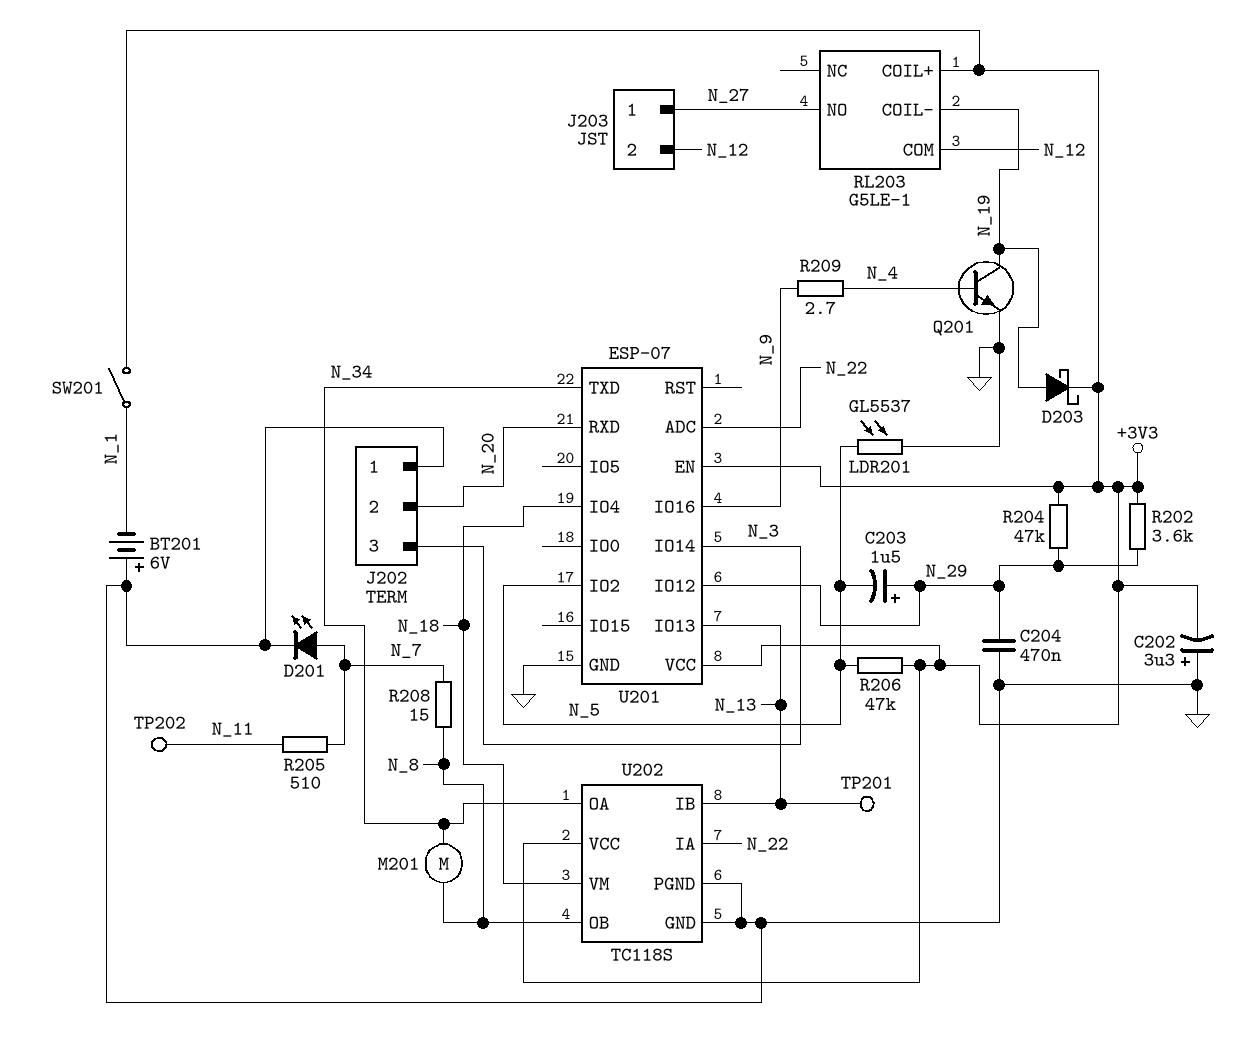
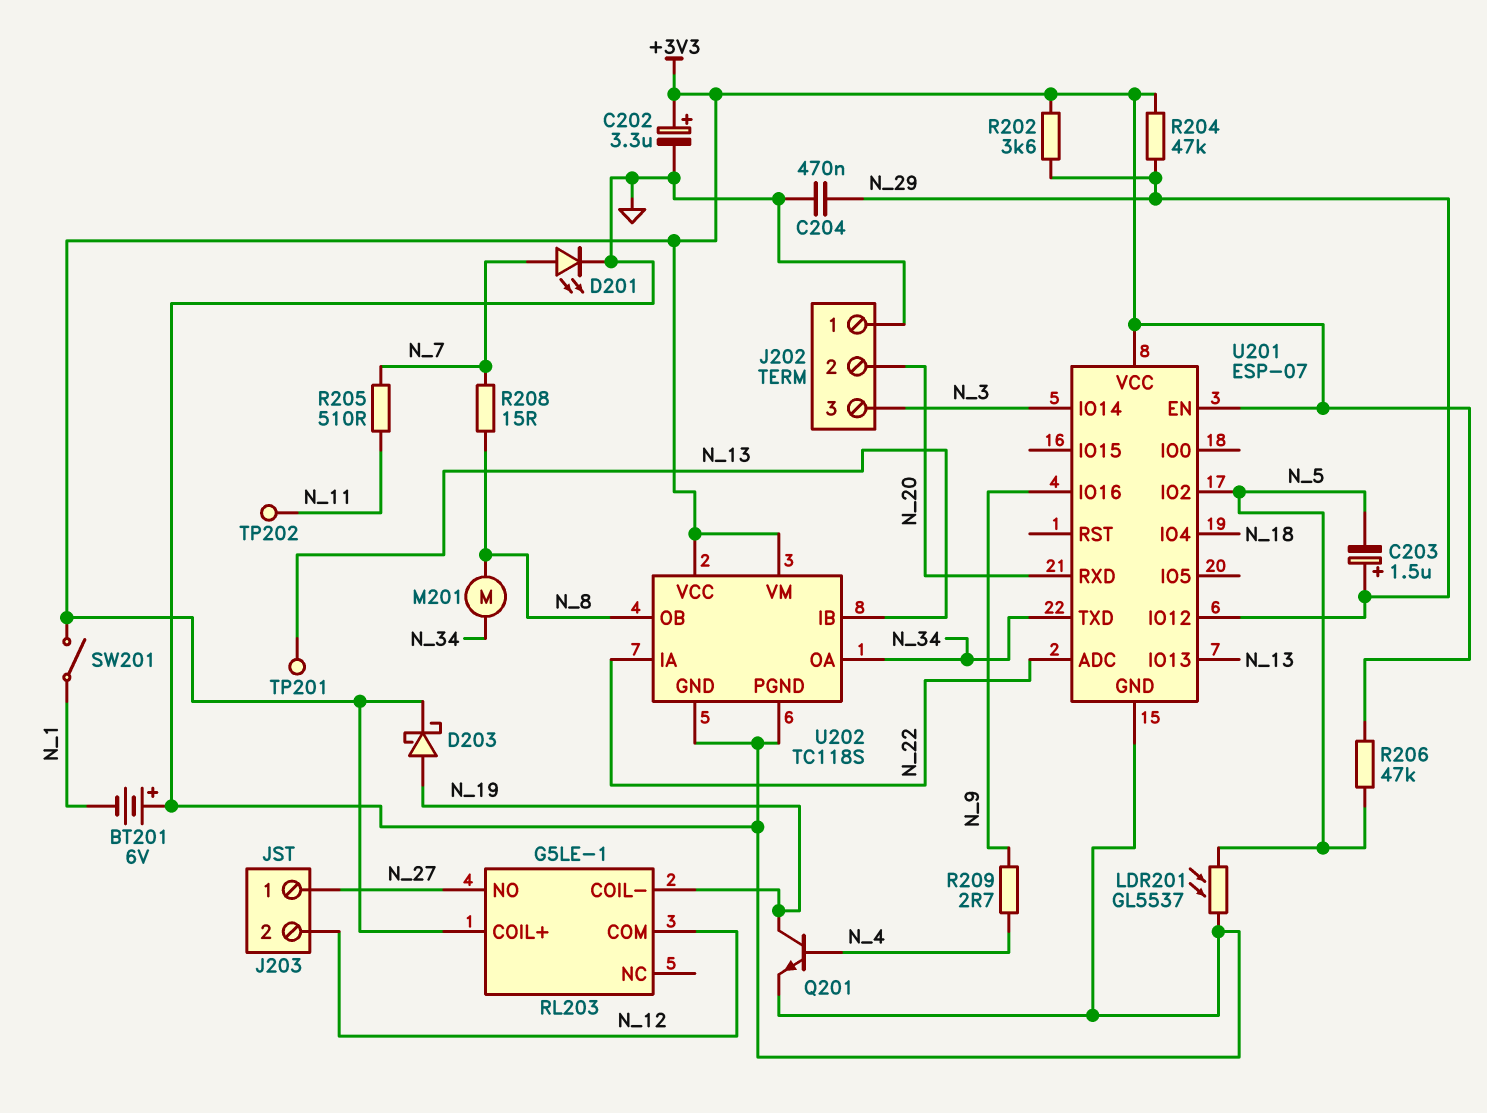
C202: 3.3uF (plus GND, minus +3V3) -> 3.3uF (plus +3V3, minus GND)
U202 pin VM: N_18 -> +3V3

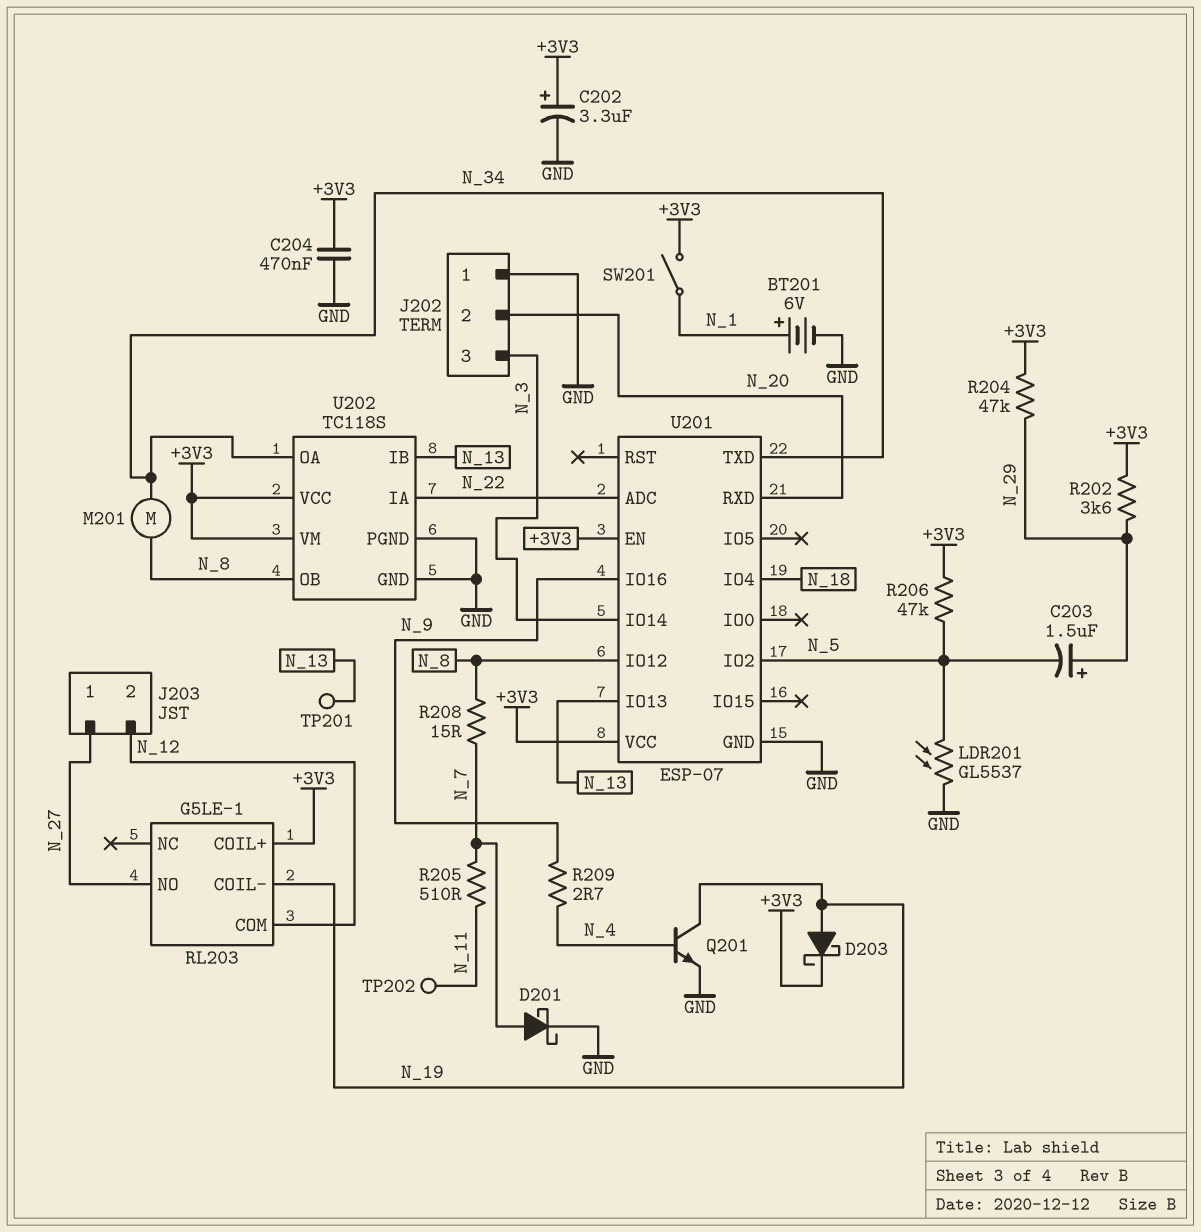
BT201: 6V (plus GND, minus N_1) -> 6V (plus N_1, minus GND)
C204: 470nF (GND, N_29) -> 470nF (+3V3, GND)
D201: LED (A N_7, K GND) -> schottky (A N_7, K GND)
U201 pin IO12: N_29 -> N_8

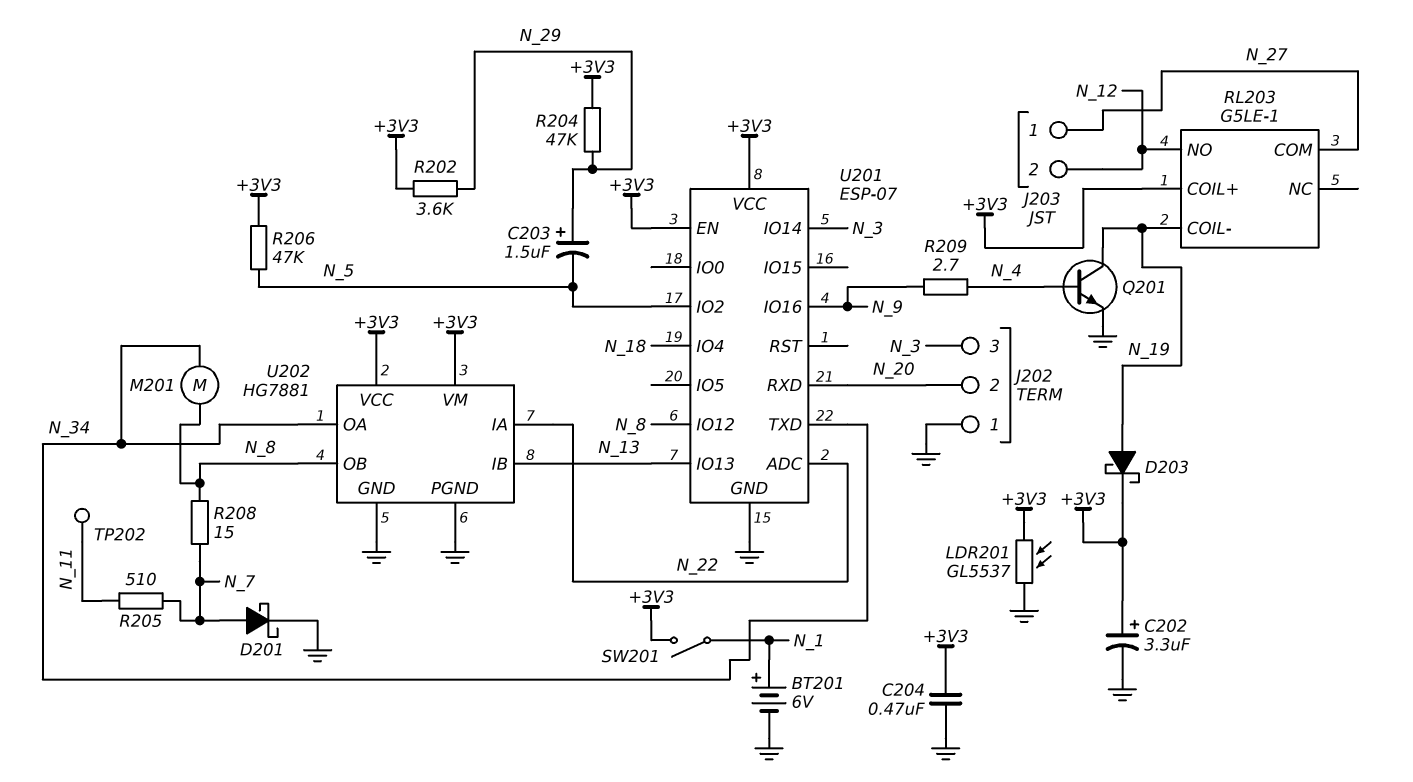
LDR201: GL5537 (GND, N_5) -> GL5537 (+3V3, GND)
RL203 pin COM: N_12 -> N_27
RL203 pin NO: N_27 -> N_12
TP201: test point (N_13) -> none
U202: TC118S -> HG7881

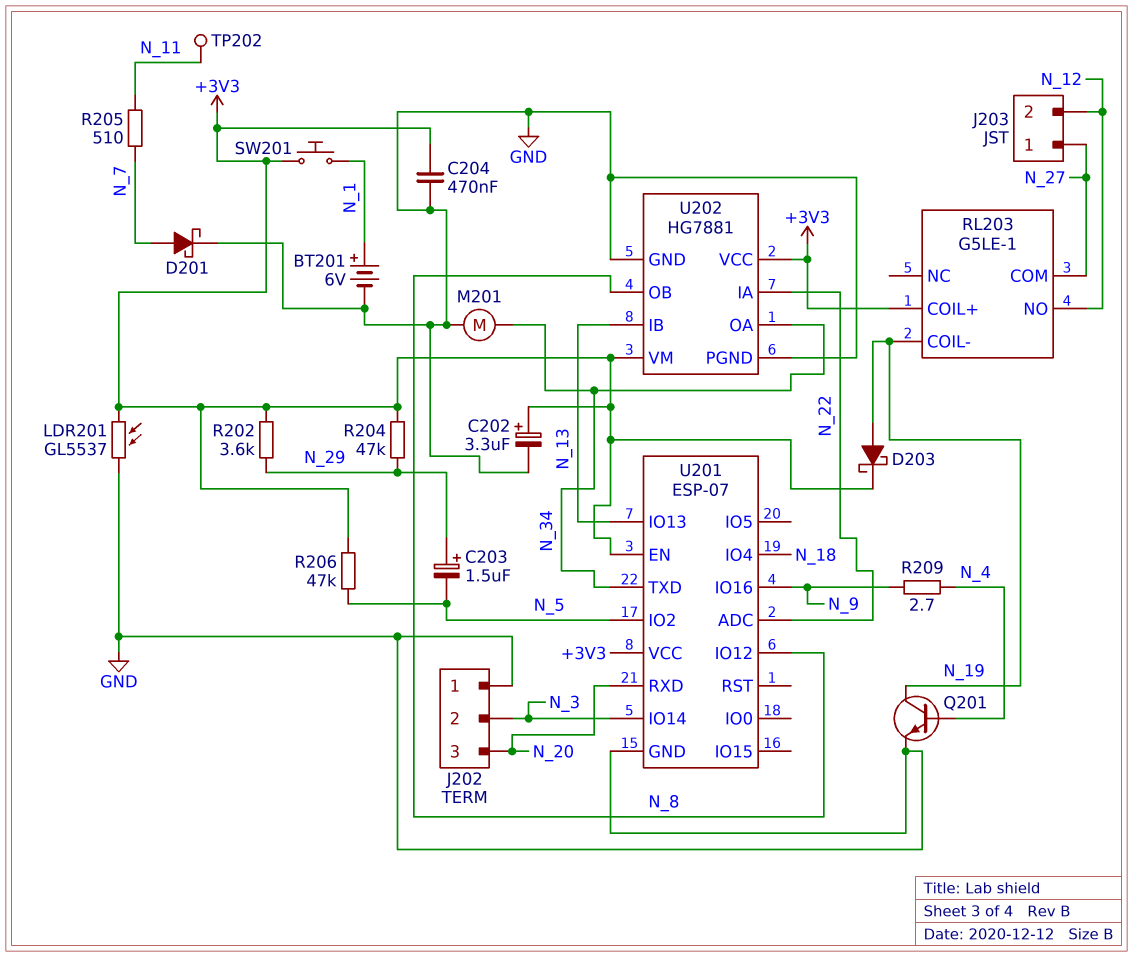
J202 pin 2: N_20 -> N_3
J202 pin 3: N_3 -> N_20
M201: motor (N_8, N_34) -> motor (GND, N_34)
R208: 15 (N_7, N_8) -> none
SW201: switch (+3V3, N_1) -> button (+3V3, N_1)

